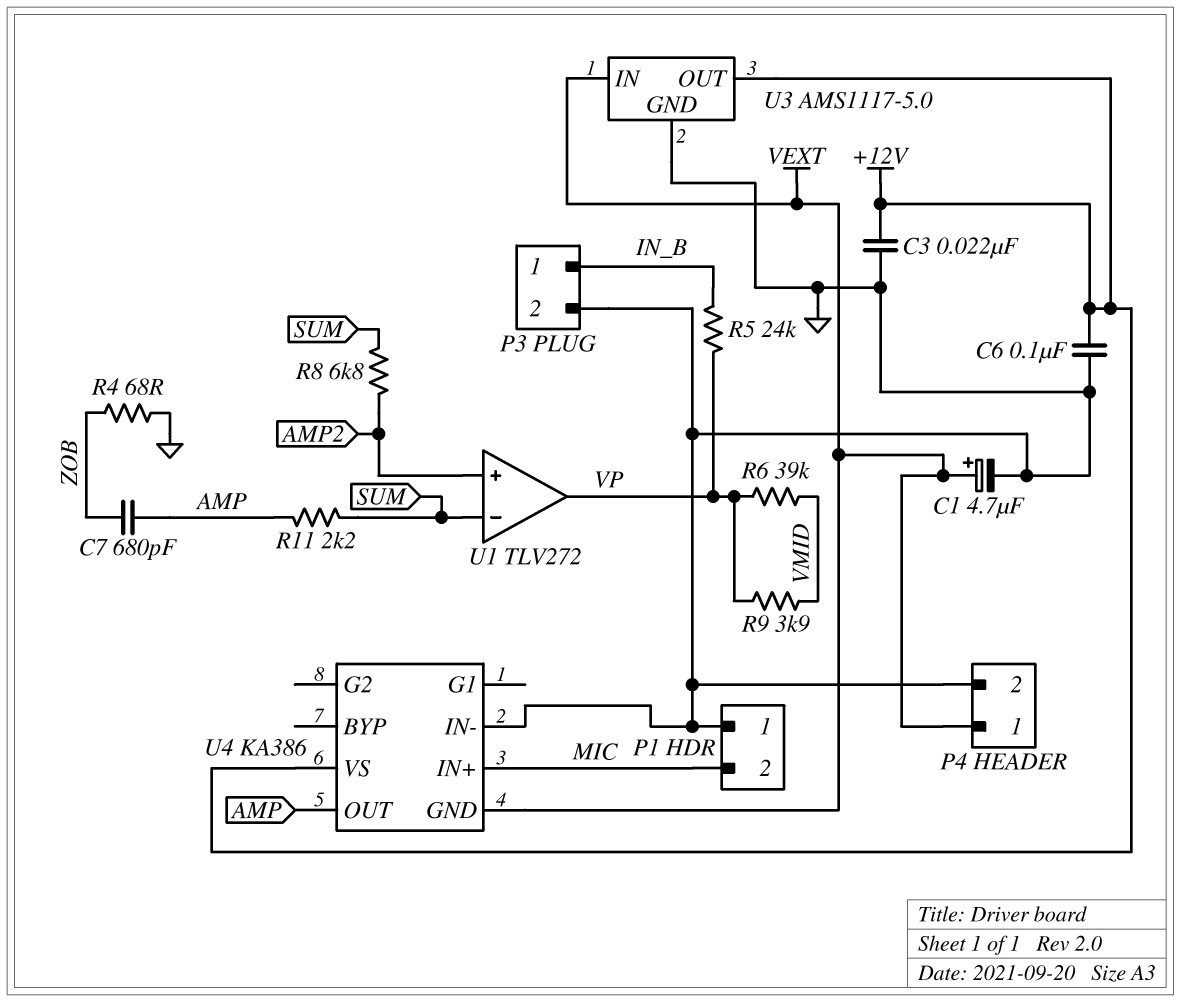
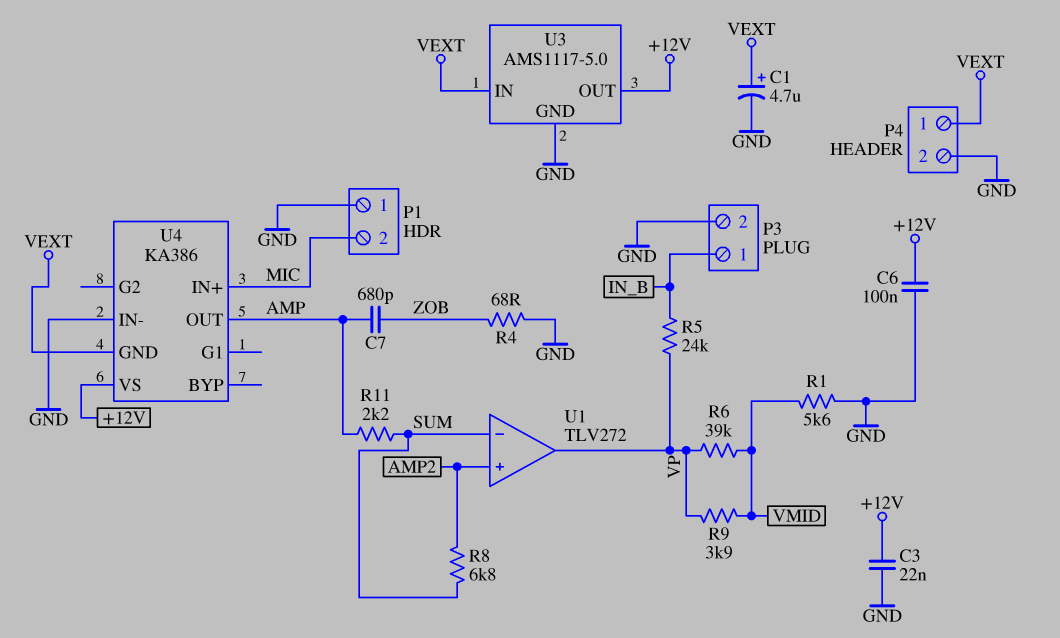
R1: none -> 5.6k (GND, VMID)

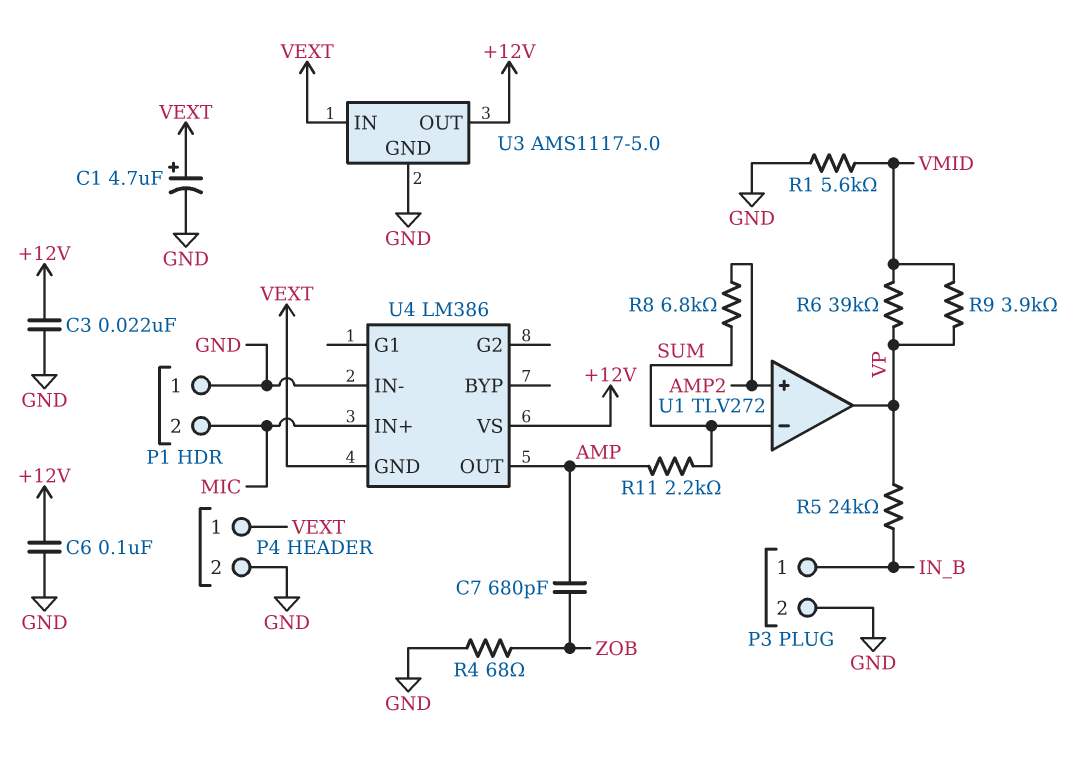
U4: KA386 -> LM386

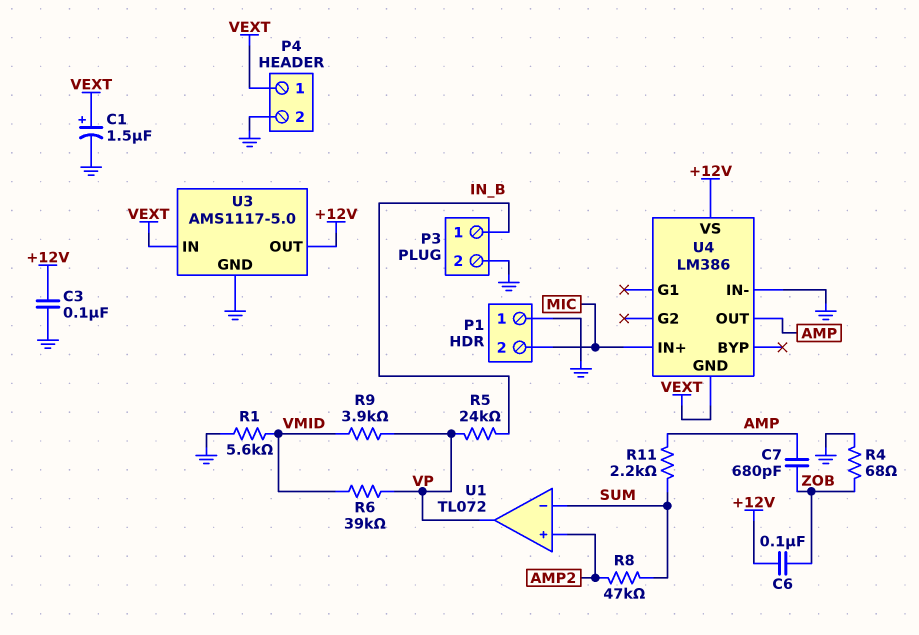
C1: 4.7uF (plus VEXT, minus GND) -> 1.5uF (plus VEXT, minus GND)
C3: 22nF (+12V, GND) -> 100nF (+12V, GND)
C6: 100nF (+12V, GND) -> 100nF (+12V, ZOB)
R8: 6.8k (AMP2, SUM) -> 47k (AMP2, SUM)
U1: TLV272 -> TL072

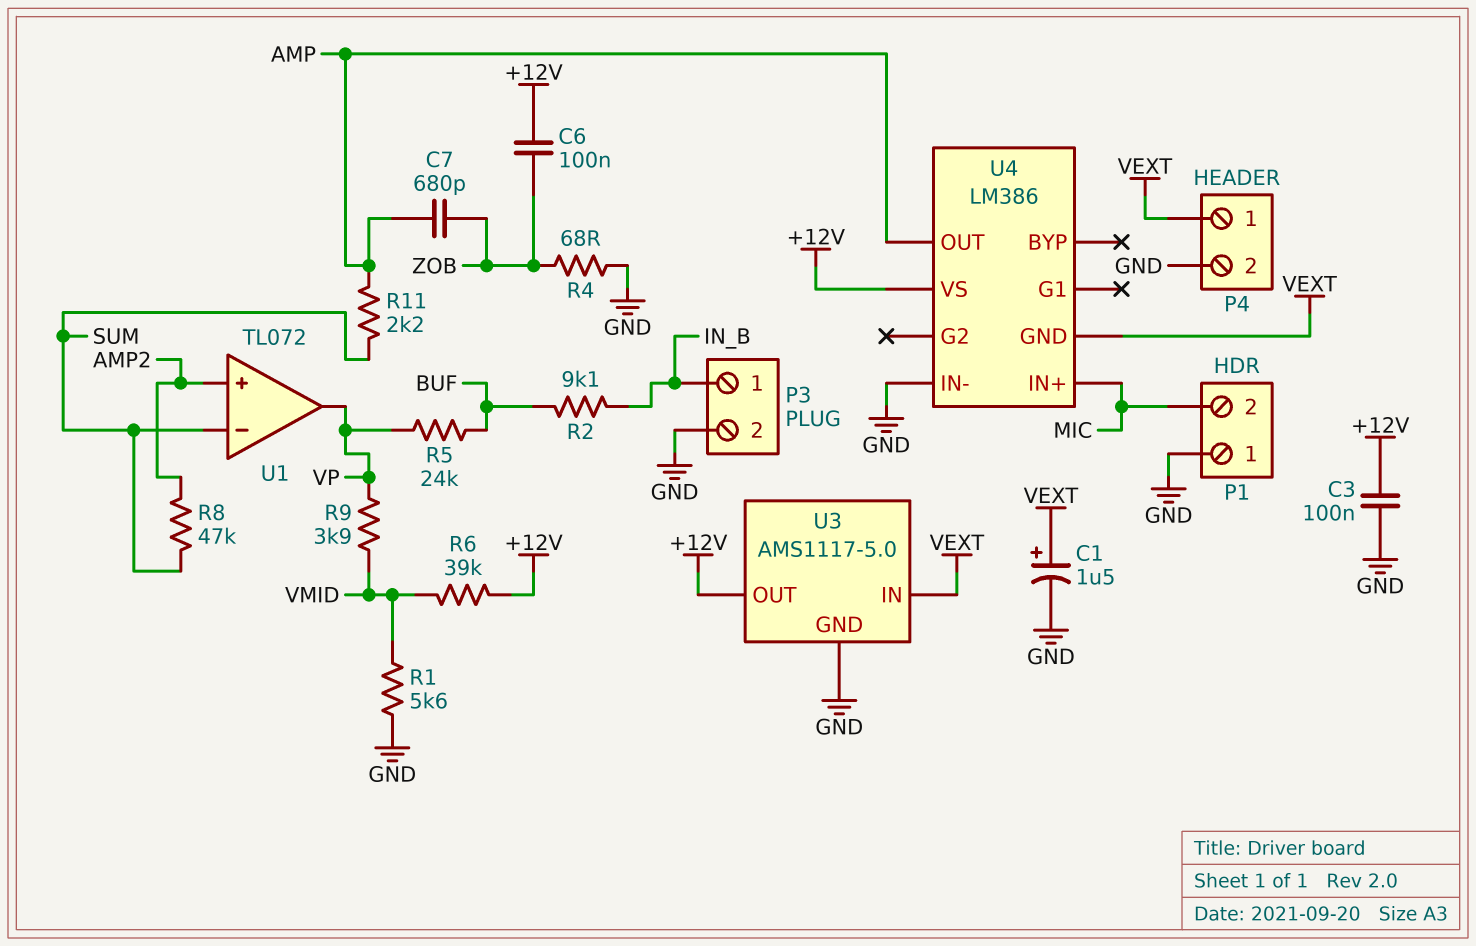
R2: none -> 9.1k (BUF, IN_B)
R5: 24k (IN_B, VP) -> 24k (BUF, VP)
R6: 39k (VMID, VP) -> 39k (+12V, VMID)

